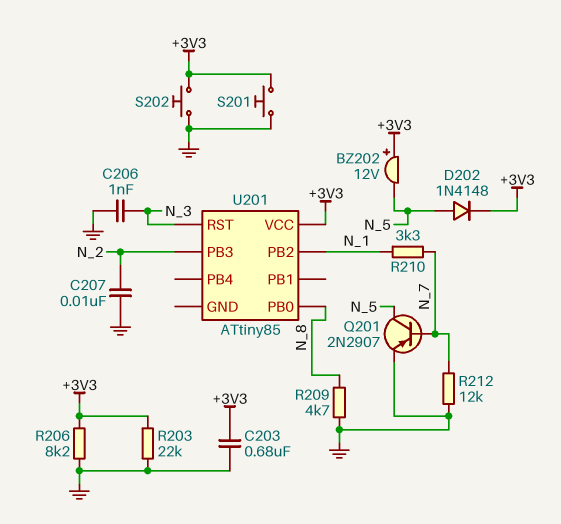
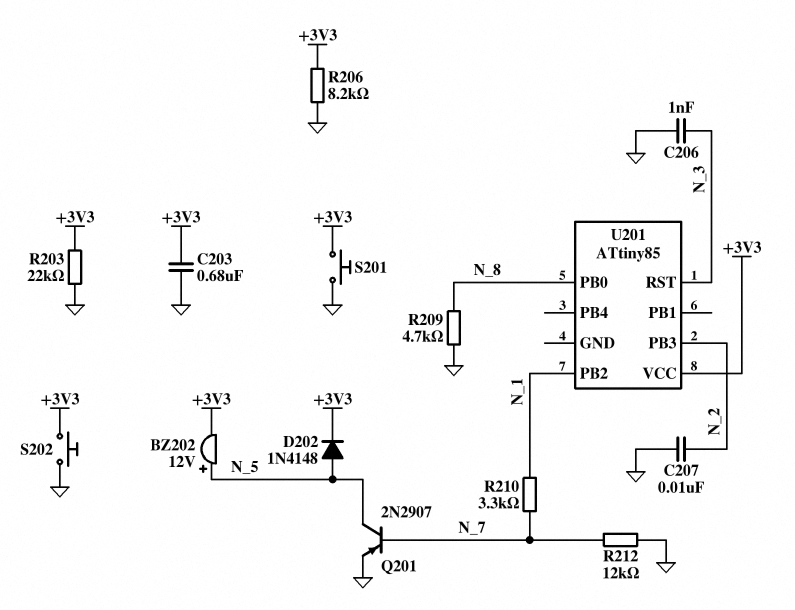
BZ202: buzzer 12V (plus +3V3, minus N_5) -> buzzer 12V (plus N_5, minus +3V3)

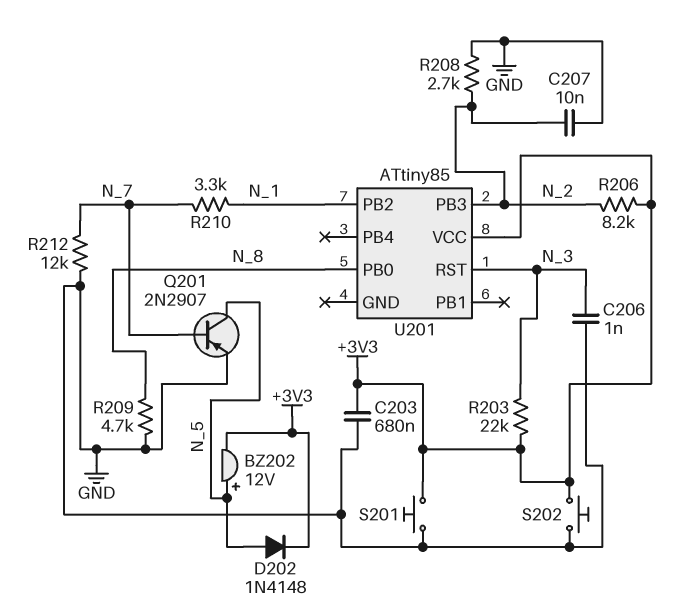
R203: 22k (+3V3, GND) -> 22k (+3V3, N_3)
R206: 8.2k (+3V3, GND) -> 8.2k (+3V3, N_2)
R208: none -> 2.7k (GND, N_2)

